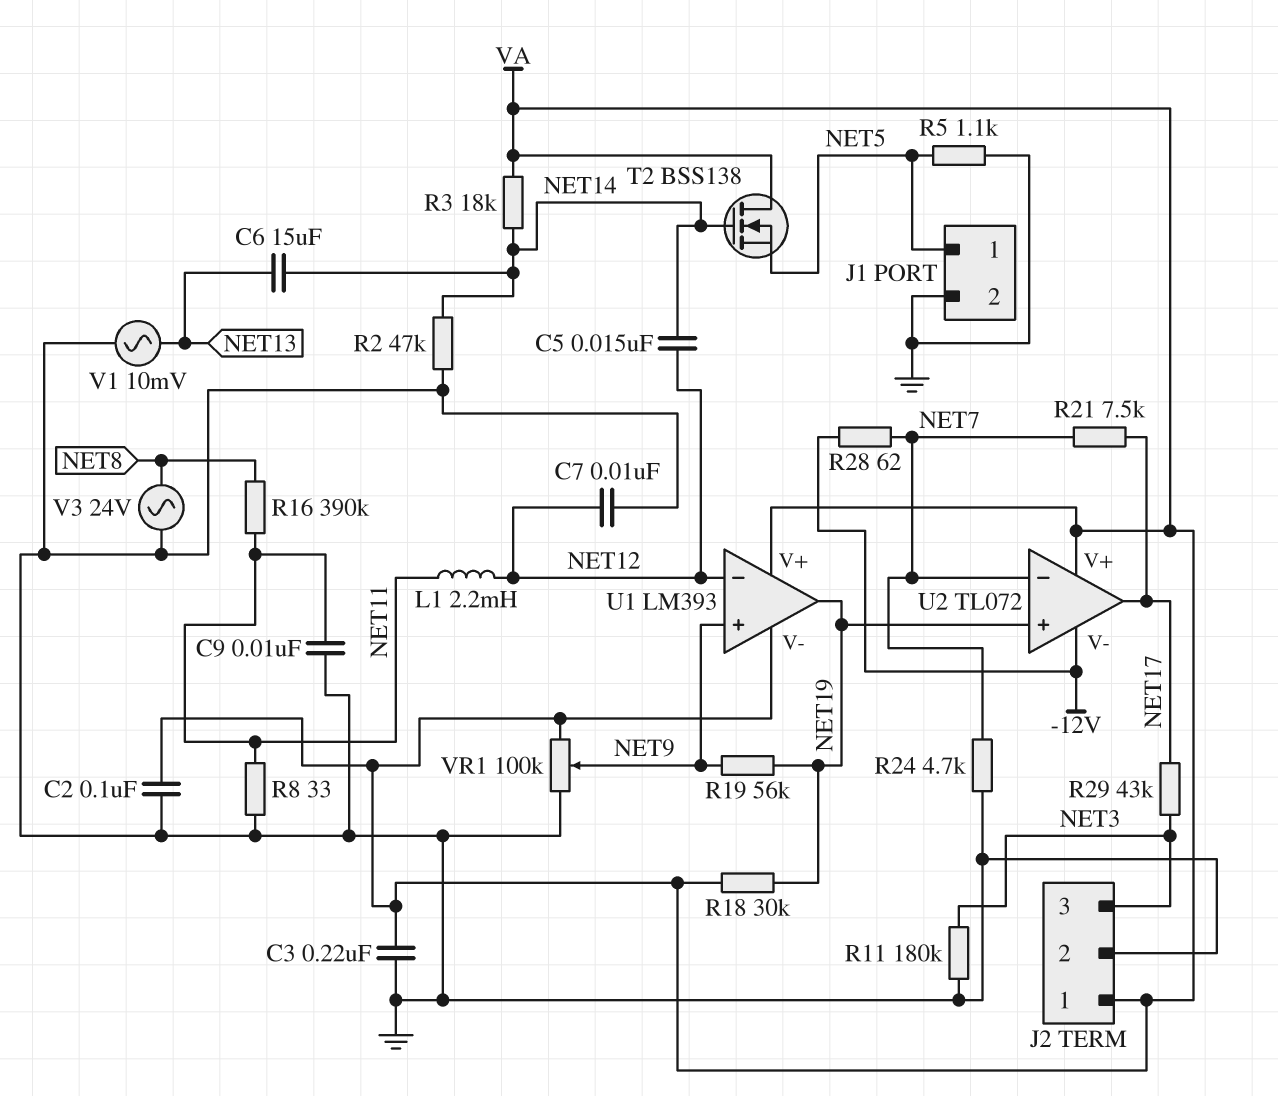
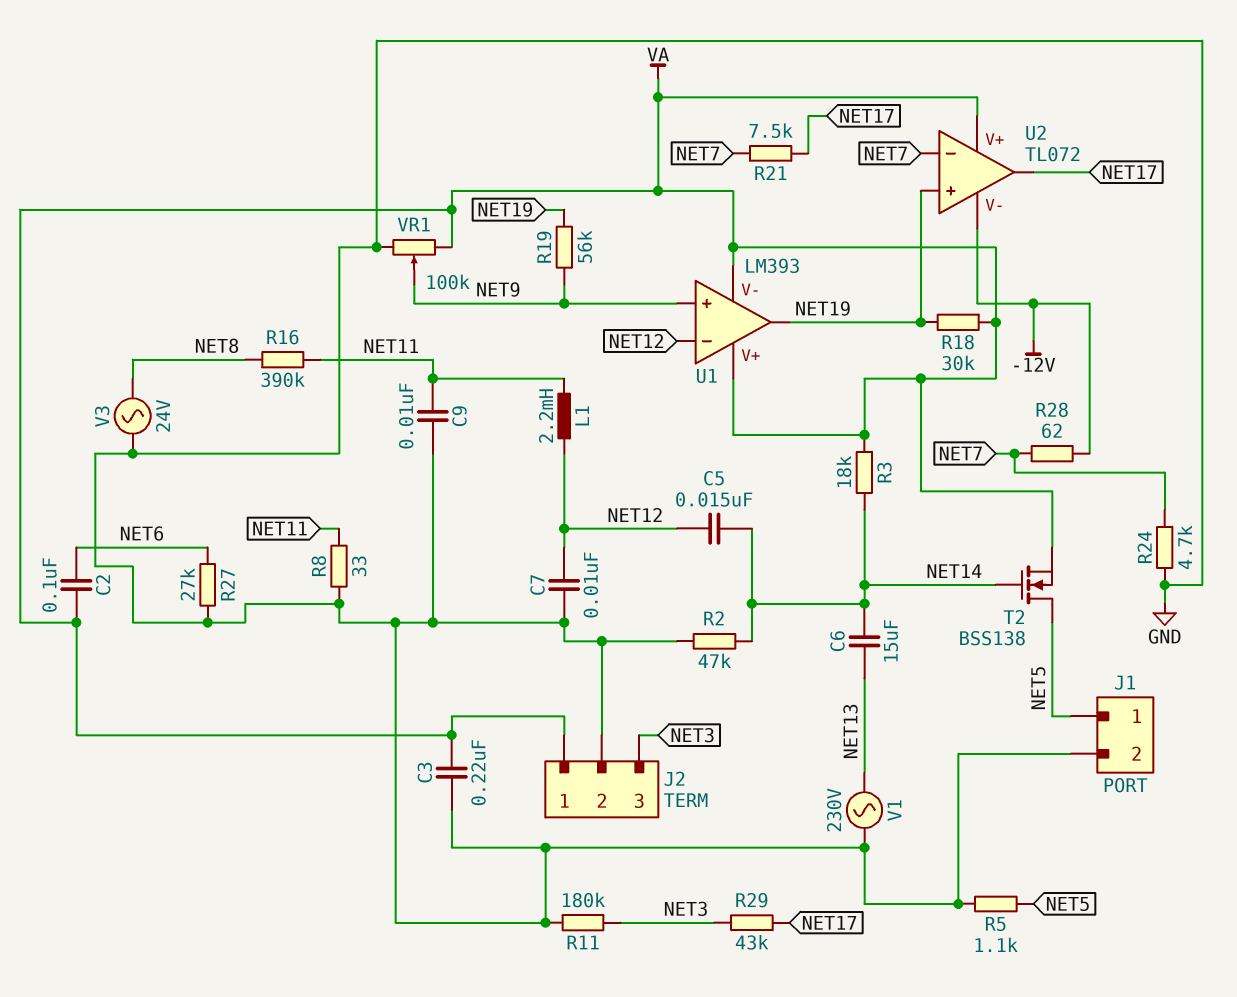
C2: 100nF (GND, VA) -> 100nF (NET6, VA)
R27: none -> 27k (GND, NET6)
T2: NMOS BSS138 (G NET14, D VA, S NET5) -> NMOS BSS138 (G NET14, D NET5, S VA)
V1: AC 10mV (GND, NET13) -> AC 230V (GND, NET13)

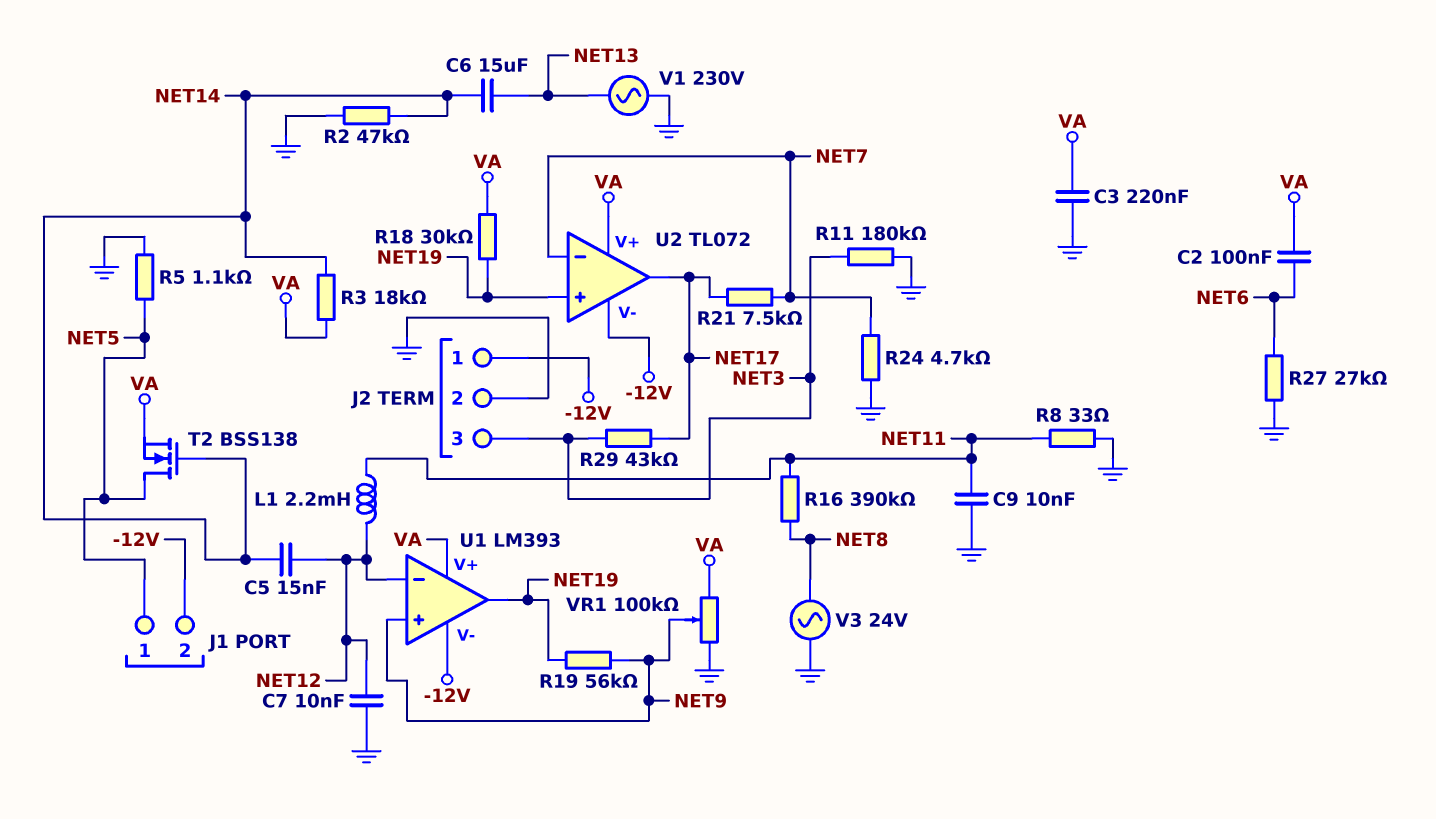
J1 pin 2: GND -> -12V
J2 pin 1: VA -> -12V
R28: 62 (-12V, NET7) -> none
U1 pin V-: VA -> -12V

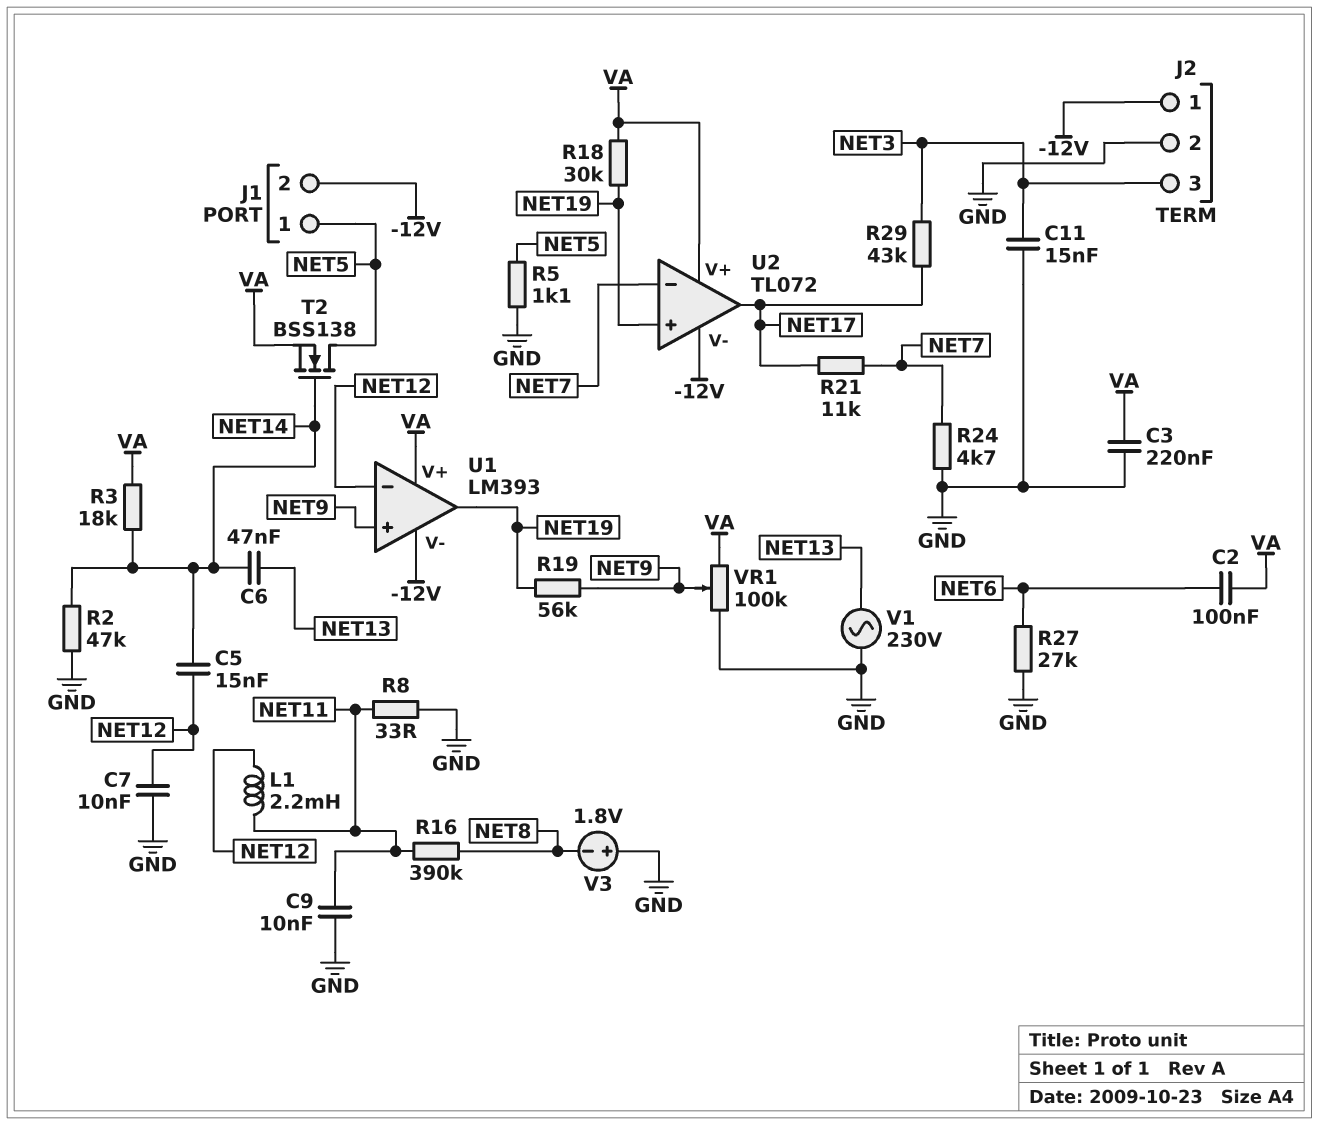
C6: 15uF (NET13, NET14) -> 47nF (NET13, NET14)
C11: none -> 15nF (GND, NET3)
R11: 180k (GND, NET3) -> none
R21: 7.5k (NET7, NET17) -> 11k (NET7, NET17)
V3: AC 24V (GND, NET8) -> 1.8V (plus GND, minus NET8)

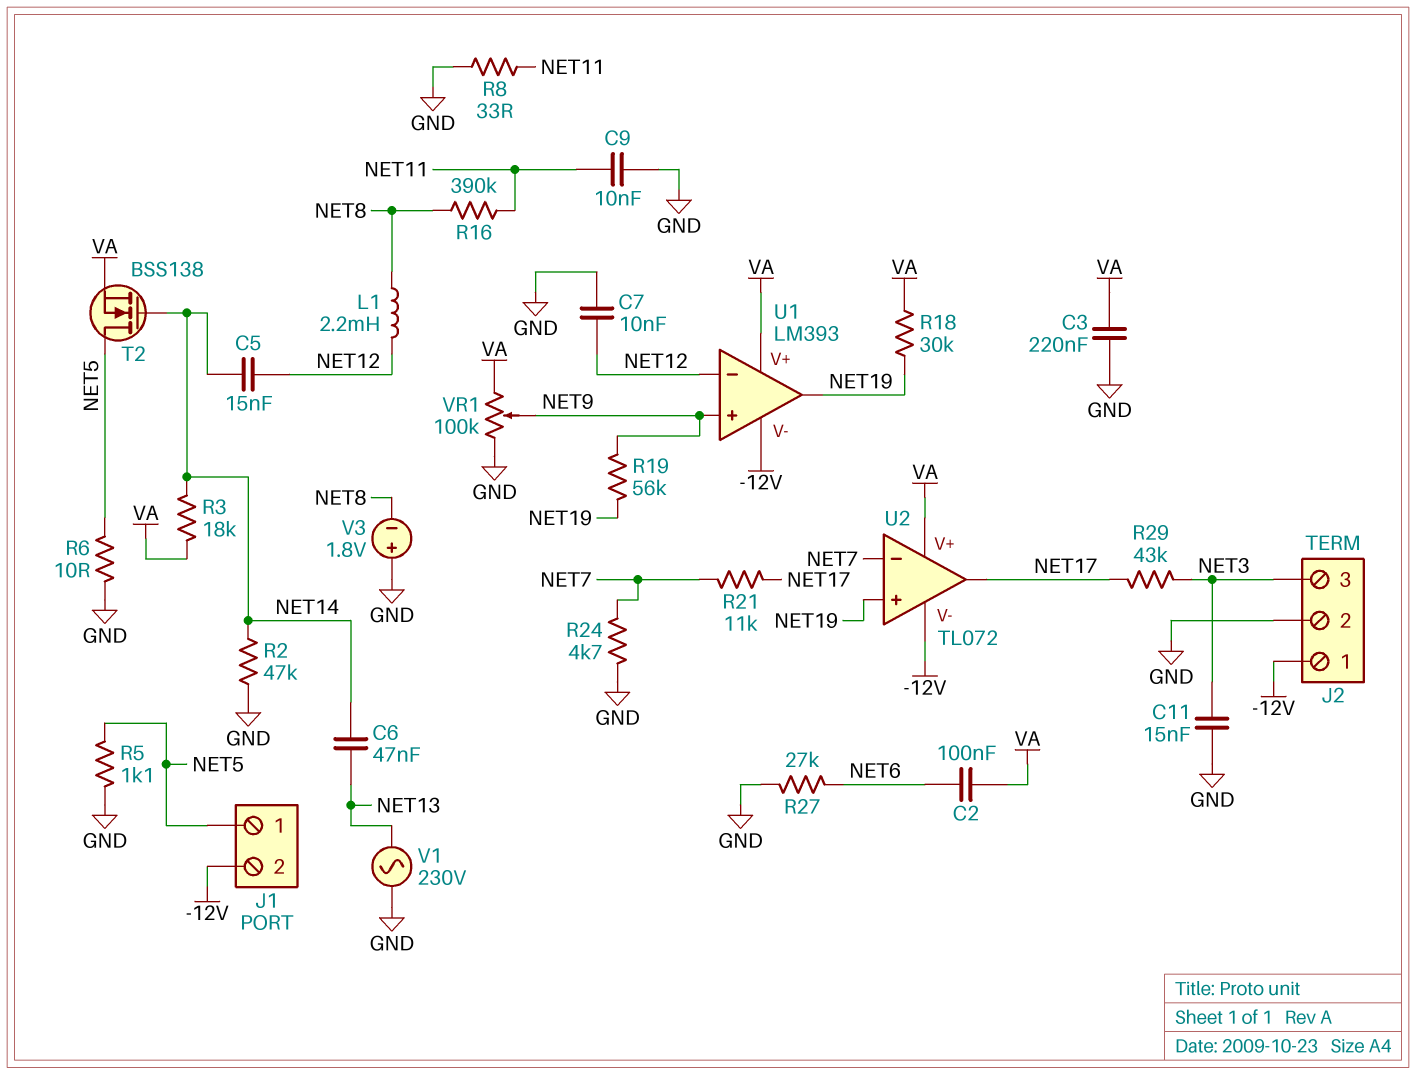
L1: 2.2mH (NET11, NET12) -> 2.2mH (NET8, NET12)
R6: none -> 10 (GND, NET5)

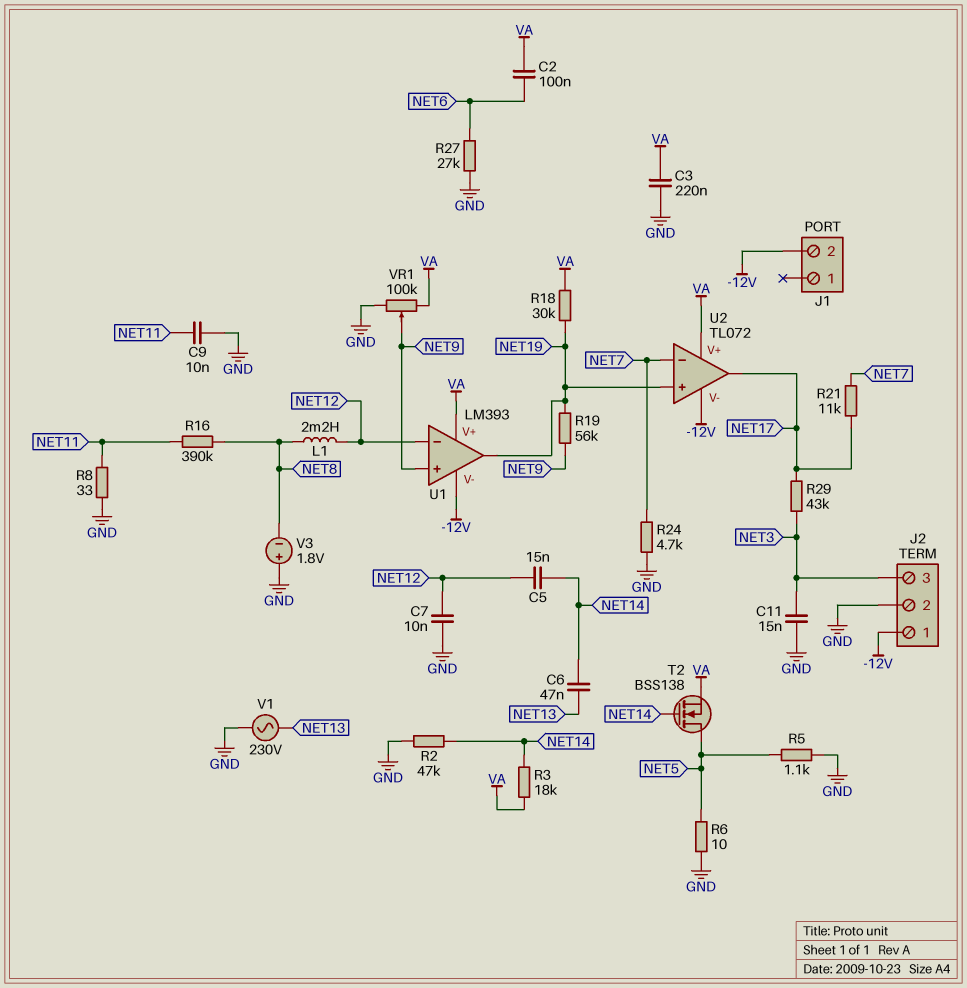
J1 pin 1: NET5 -> none

